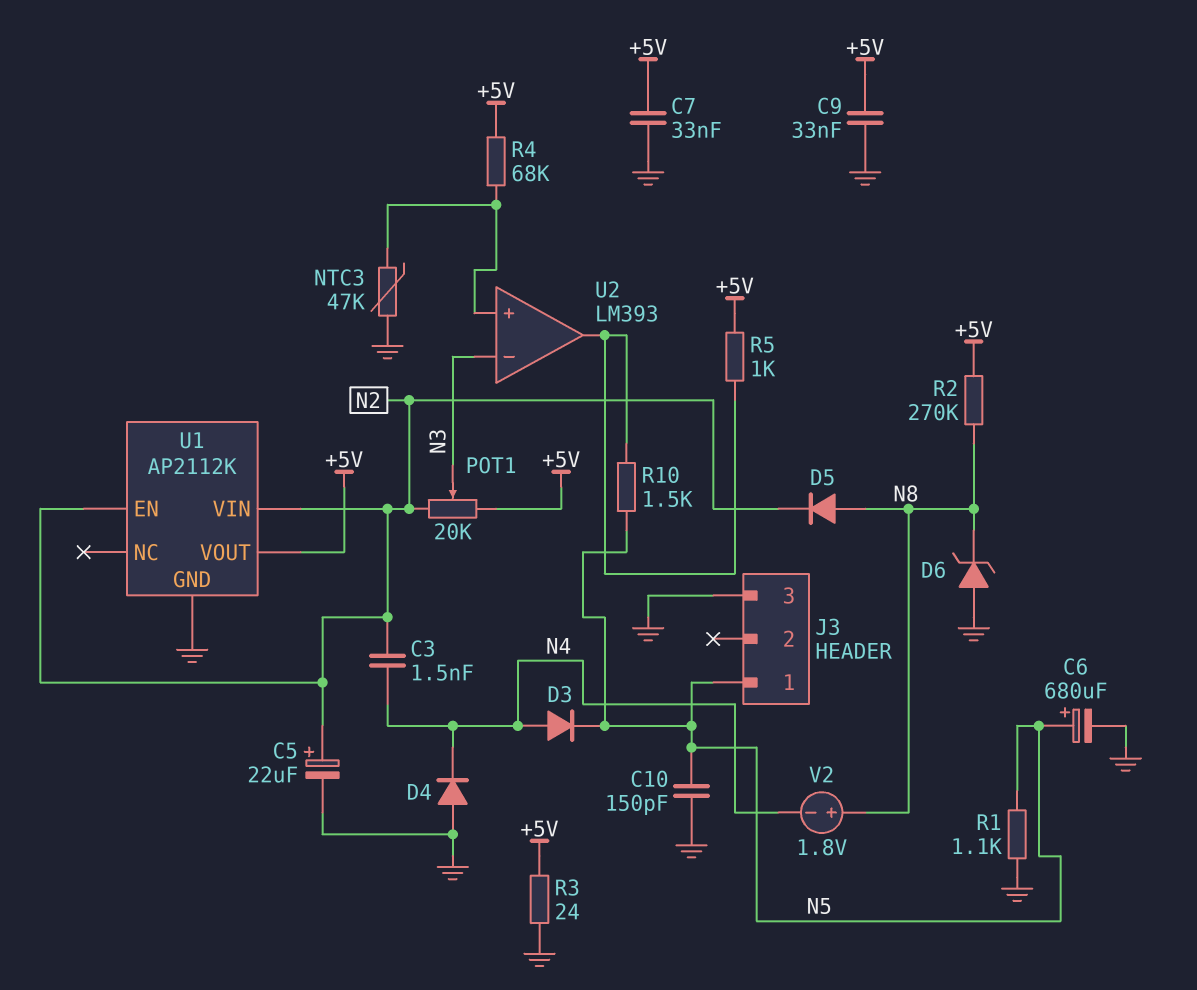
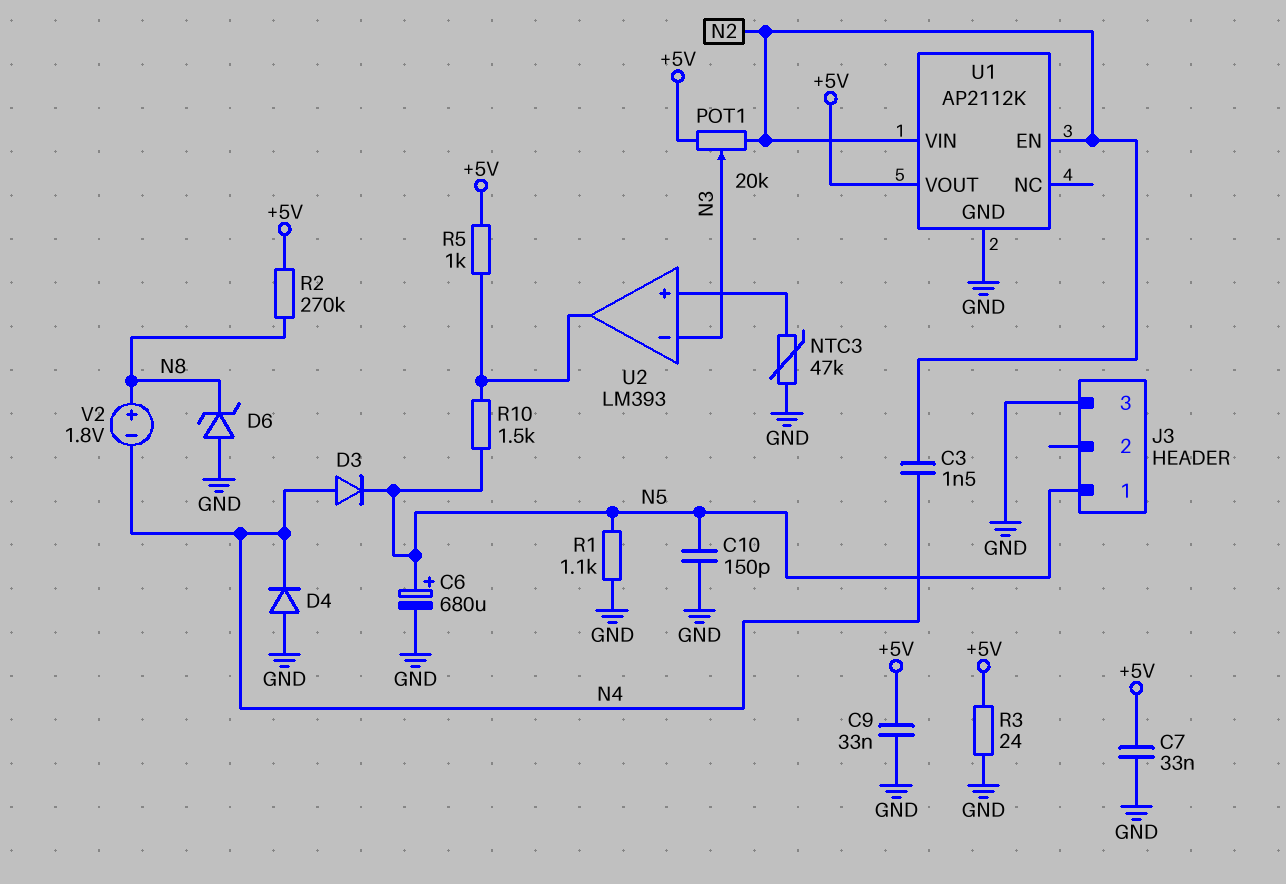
C5: 22uF (plus N2, minus GND) -> none
D5: diode (A N8, K N2) -> none
R4: 68k (+5V, U2/in+) -> none

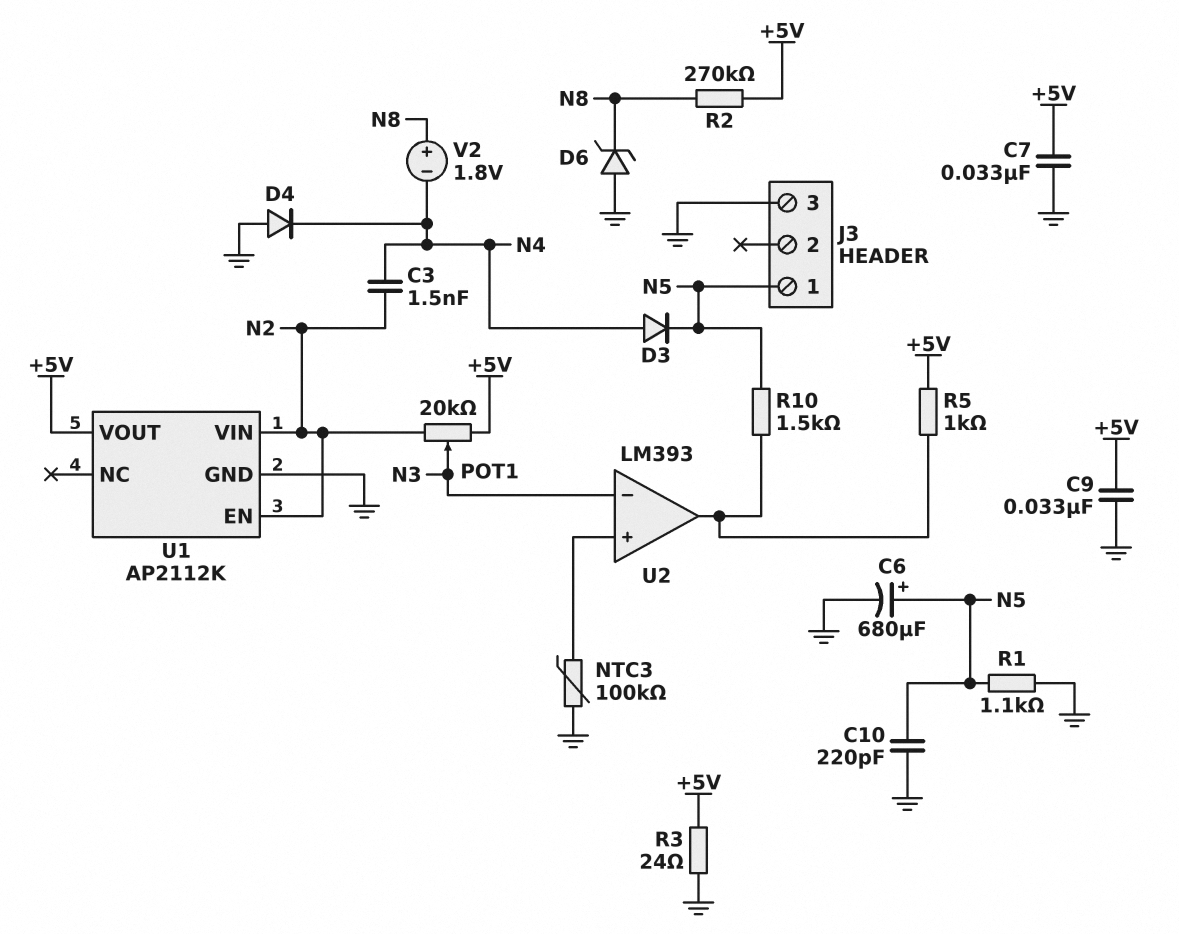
C10: 150pF (GND, N5) -> 220pF (GND, N5)
NTC3: 47k (GND, U2/in+) -> 100k (GND, U2/in+)

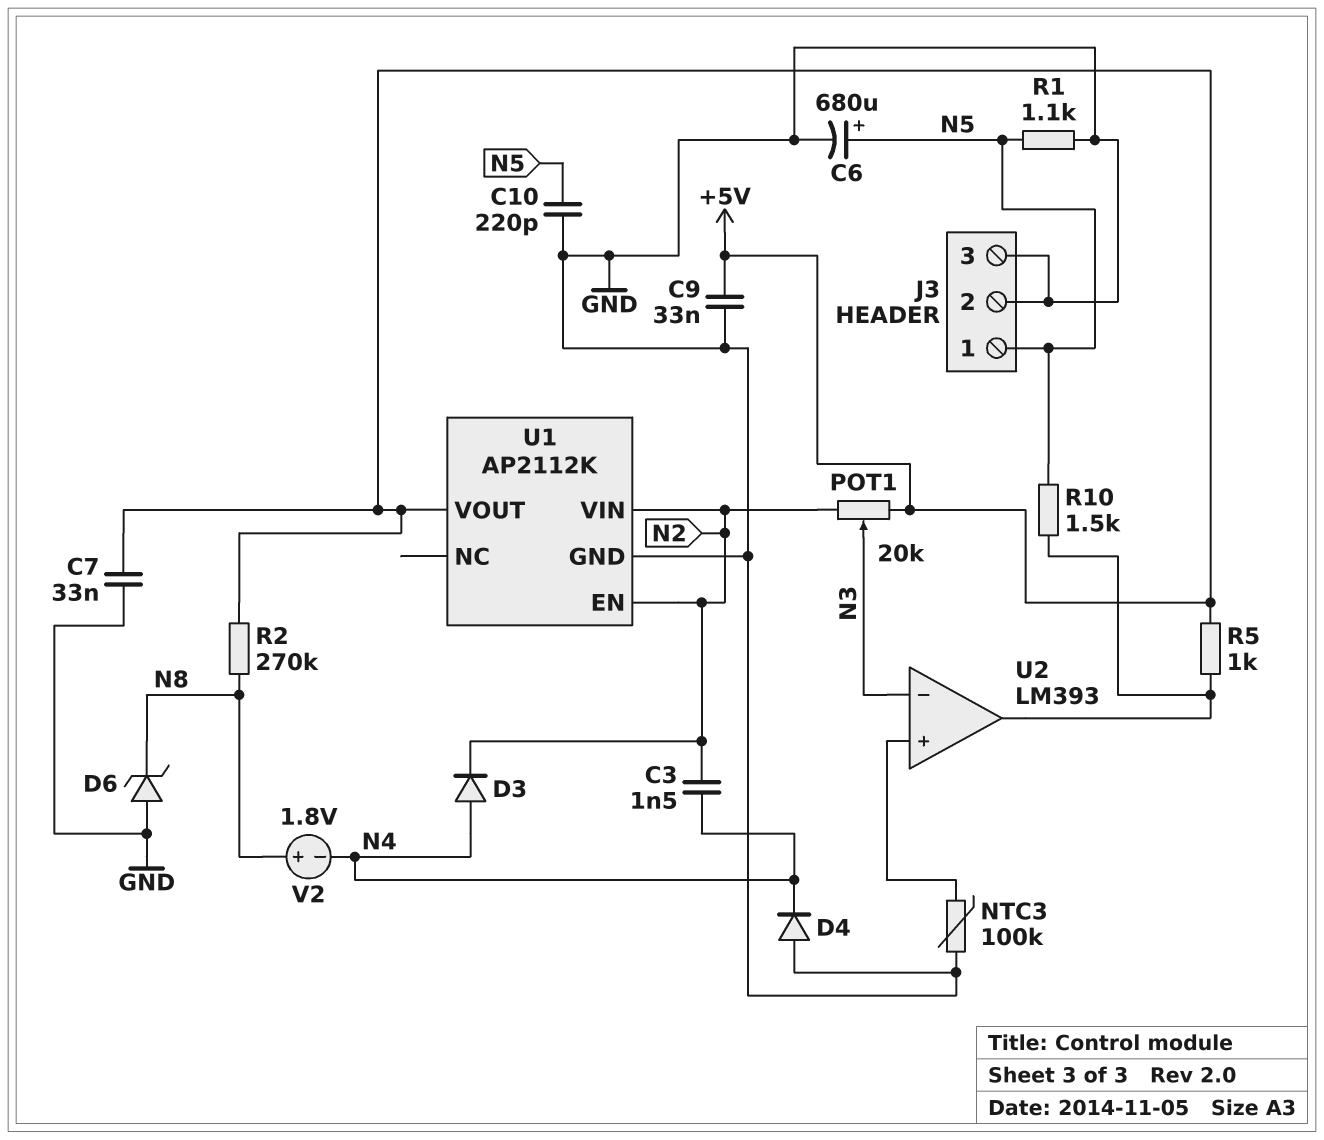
D3: diode (A N4, K N5) -> diode (A N4, K N2)
J3 pin 2: none -> GND
R3: 24 (+5V, GND) -> none

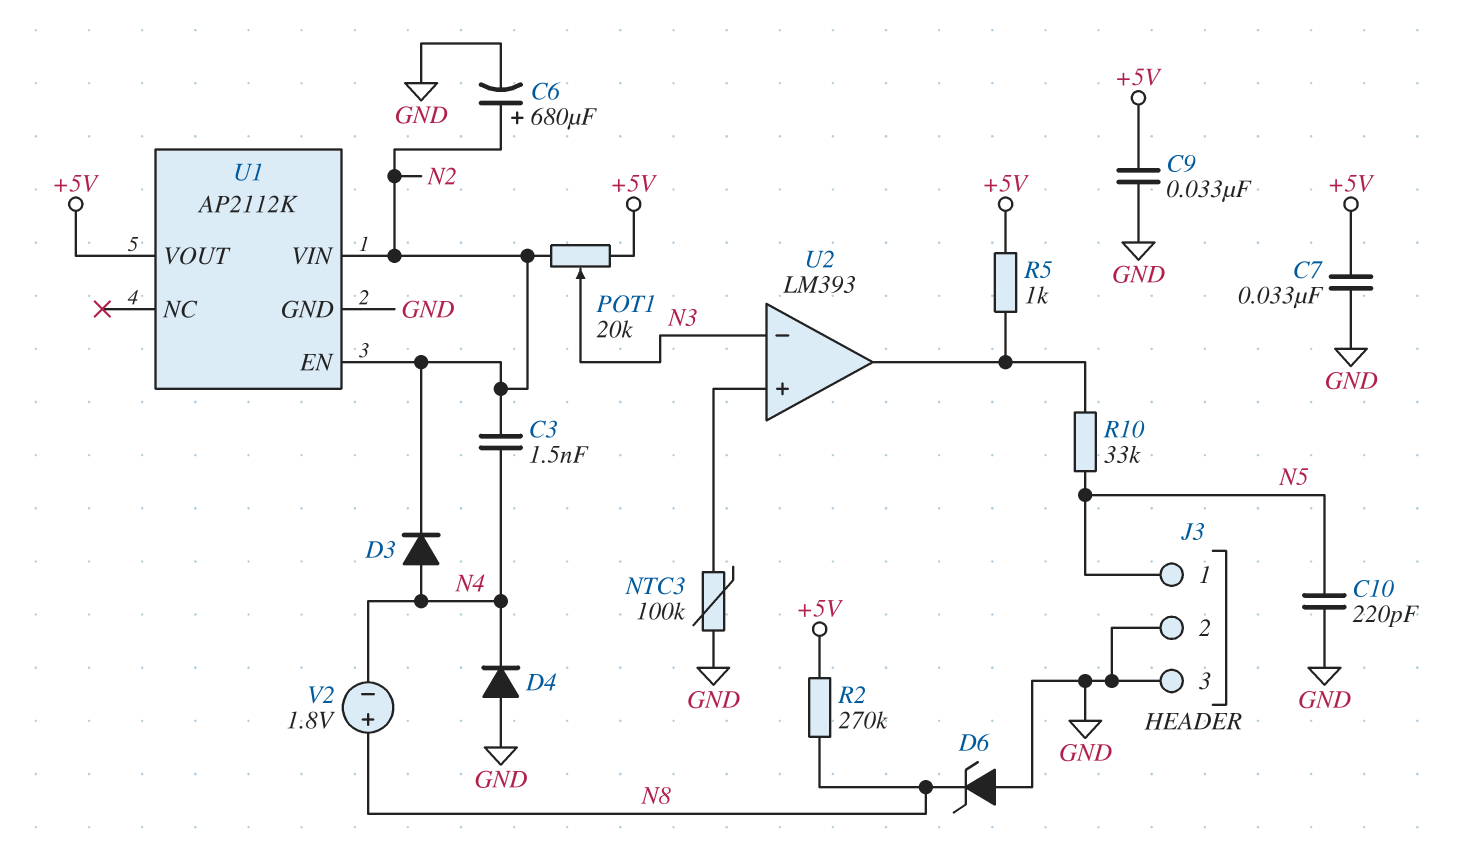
C6: 680uF (plus N5, minus GND) -> 680uF (plus N2, minus GND)
R1: 1.1k (GND, N5) -> none
R10: 1.5k (N5, U2/out) -> 33k (N5, U2/out)

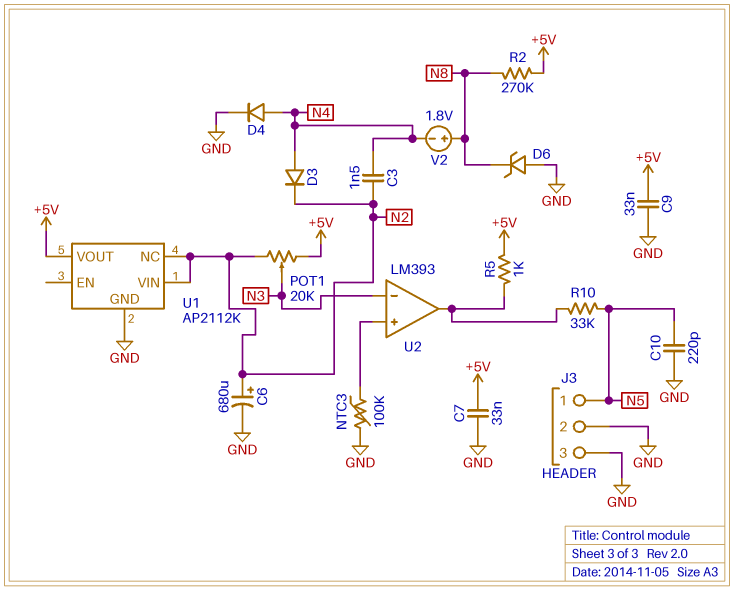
D4: diode (A GND, K N4) -> diode (A N4, K GND)
U1 pin EN: N2 -> none
U1 pin NC: none -> N2

